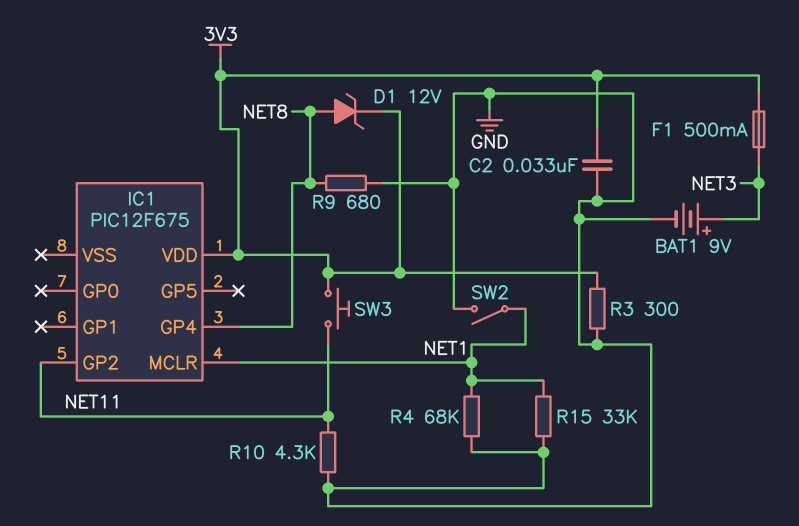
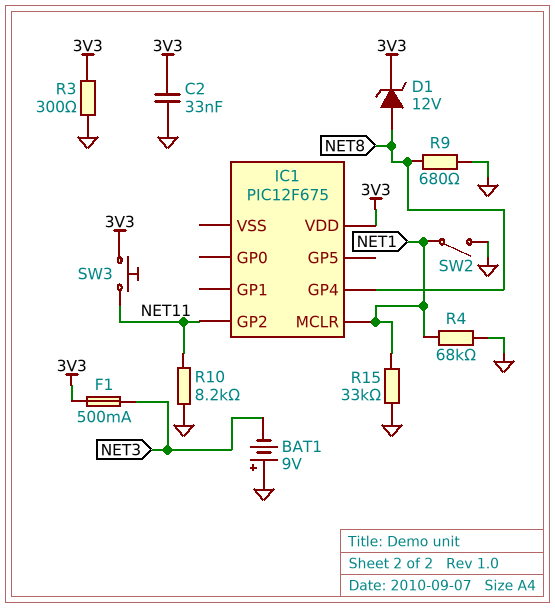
BAT1: 9V (plus NET3, minus GND) -> 9V (plus GND, minus NET3)
R10: 4.3k (GND, NET11) -> 8.2k (GND, NET11)

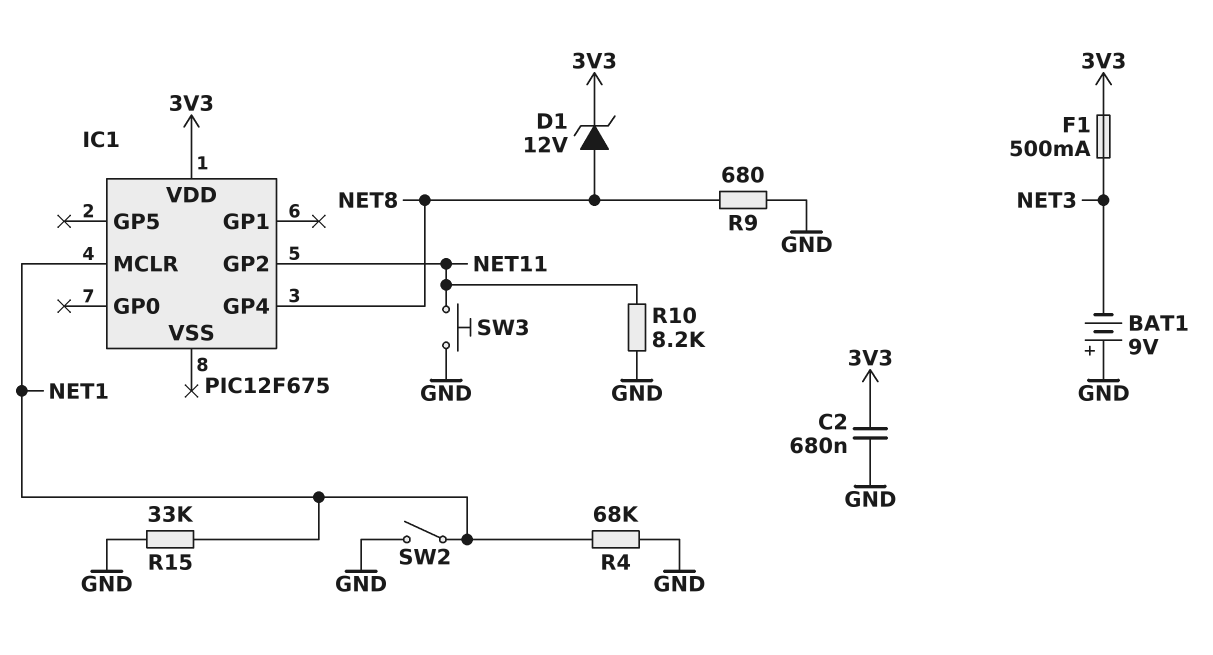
C2: 33nF (3V3, GND) -> 680nF (3V3, GND)
R3: 300 (3V3, GND) -> none
SW3: button (3V3, NET11) -> button (GND, NET11)

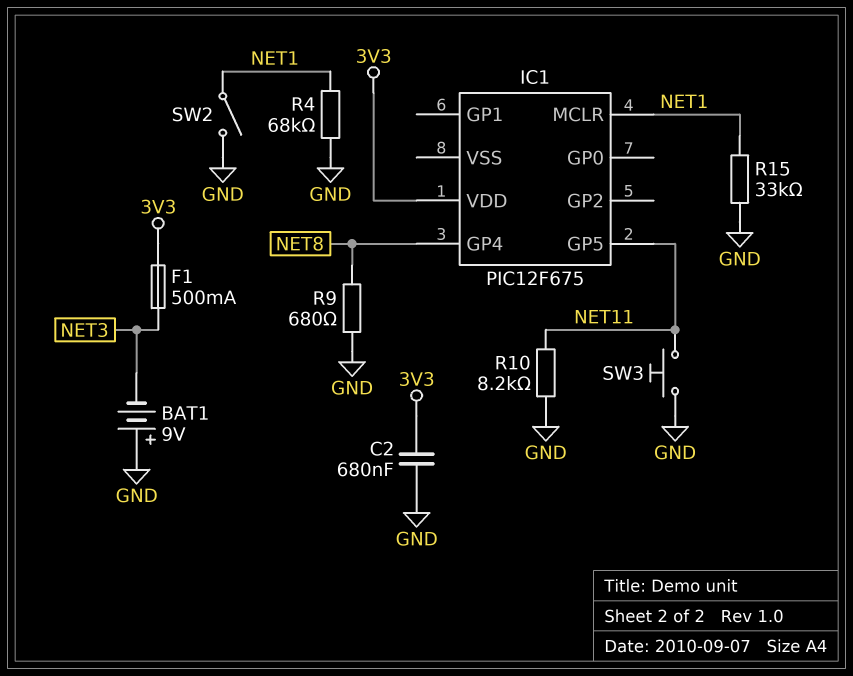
D1: zener 12V (A NET8, K 3V3) -> none
IC1 pin GP2: NET11 -> none
IC1 pin GP5: none -> NET11

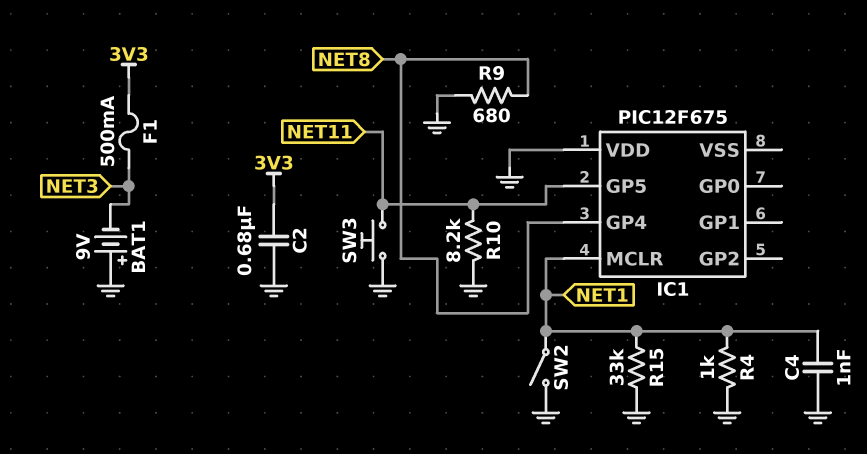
C4: none -> 1nF (GND, NET1)
IC1 pin VDD: 3V3 -> GND
R4: 68k (GND, NET1) -> 1k (GND, NET1)

